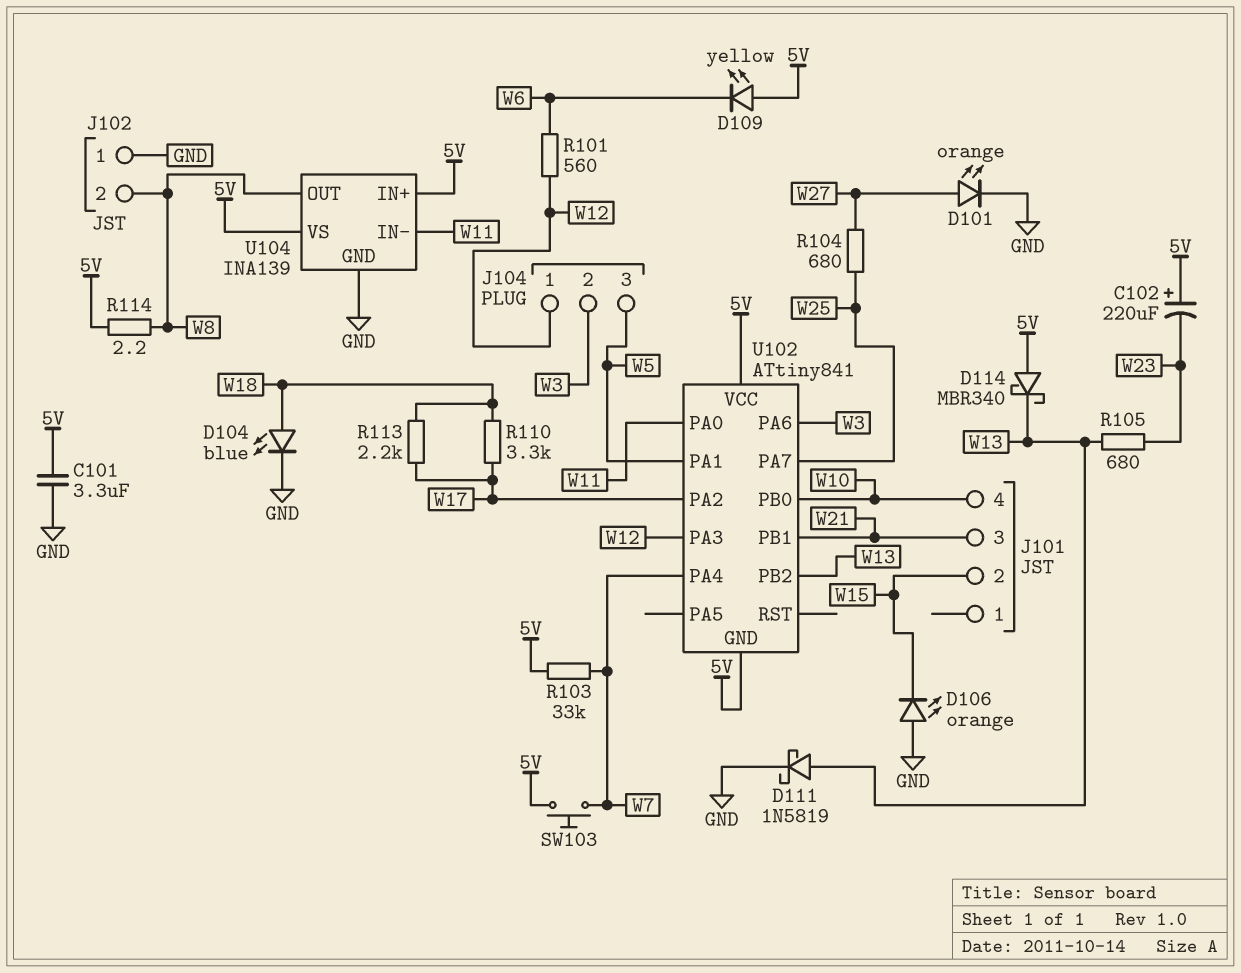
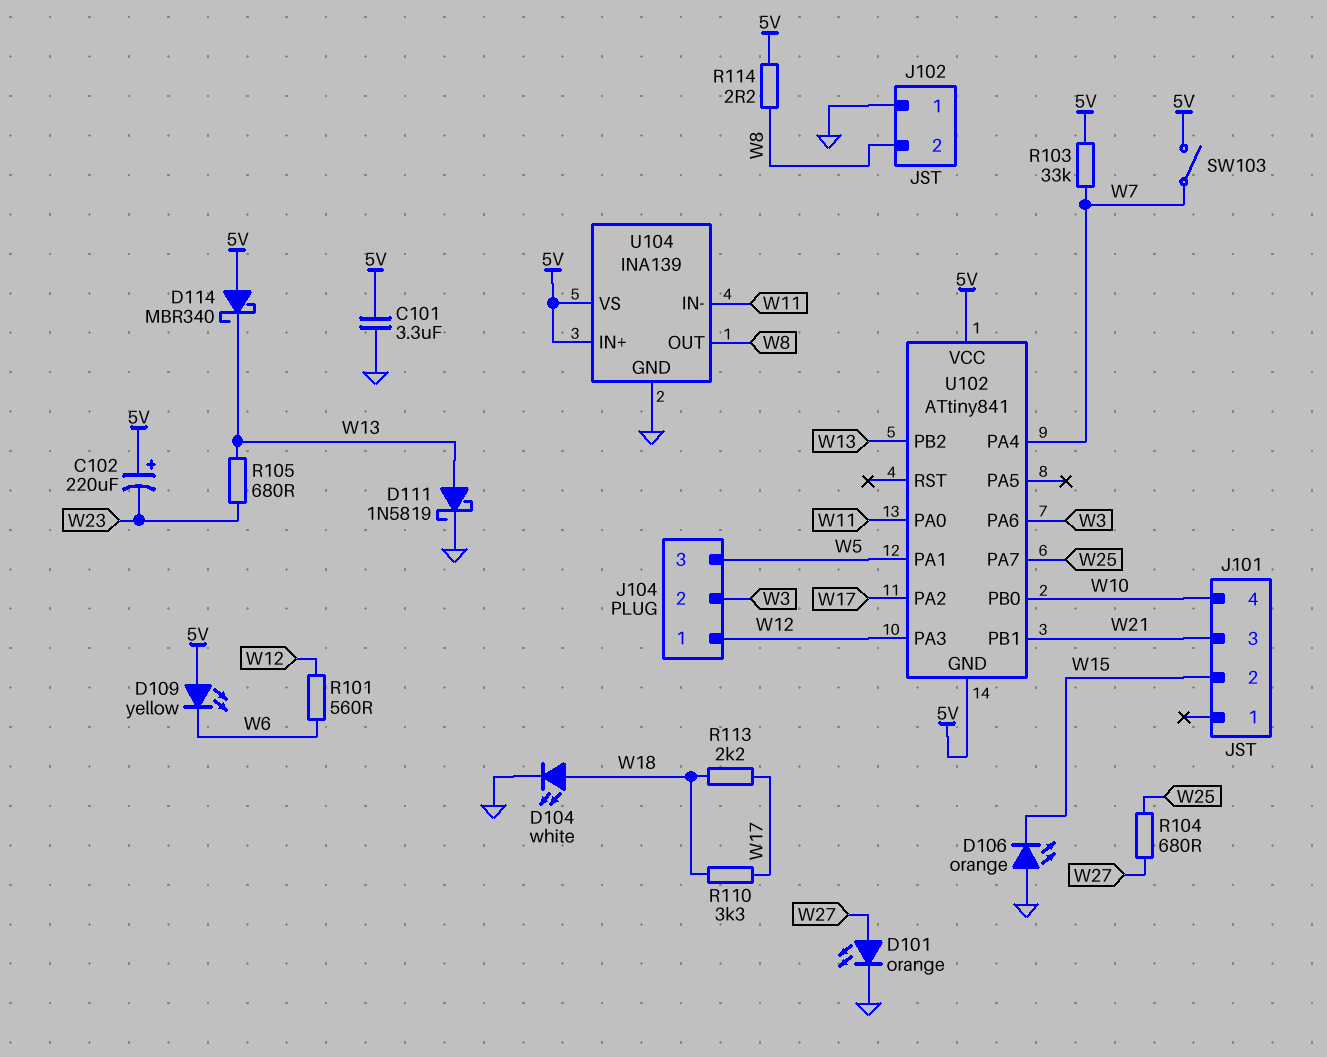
D104: LED blue (A W18, K GND) -> LED white (A W18, K GND)
SW103: button (5V, W7) -> switch (5V, W7)

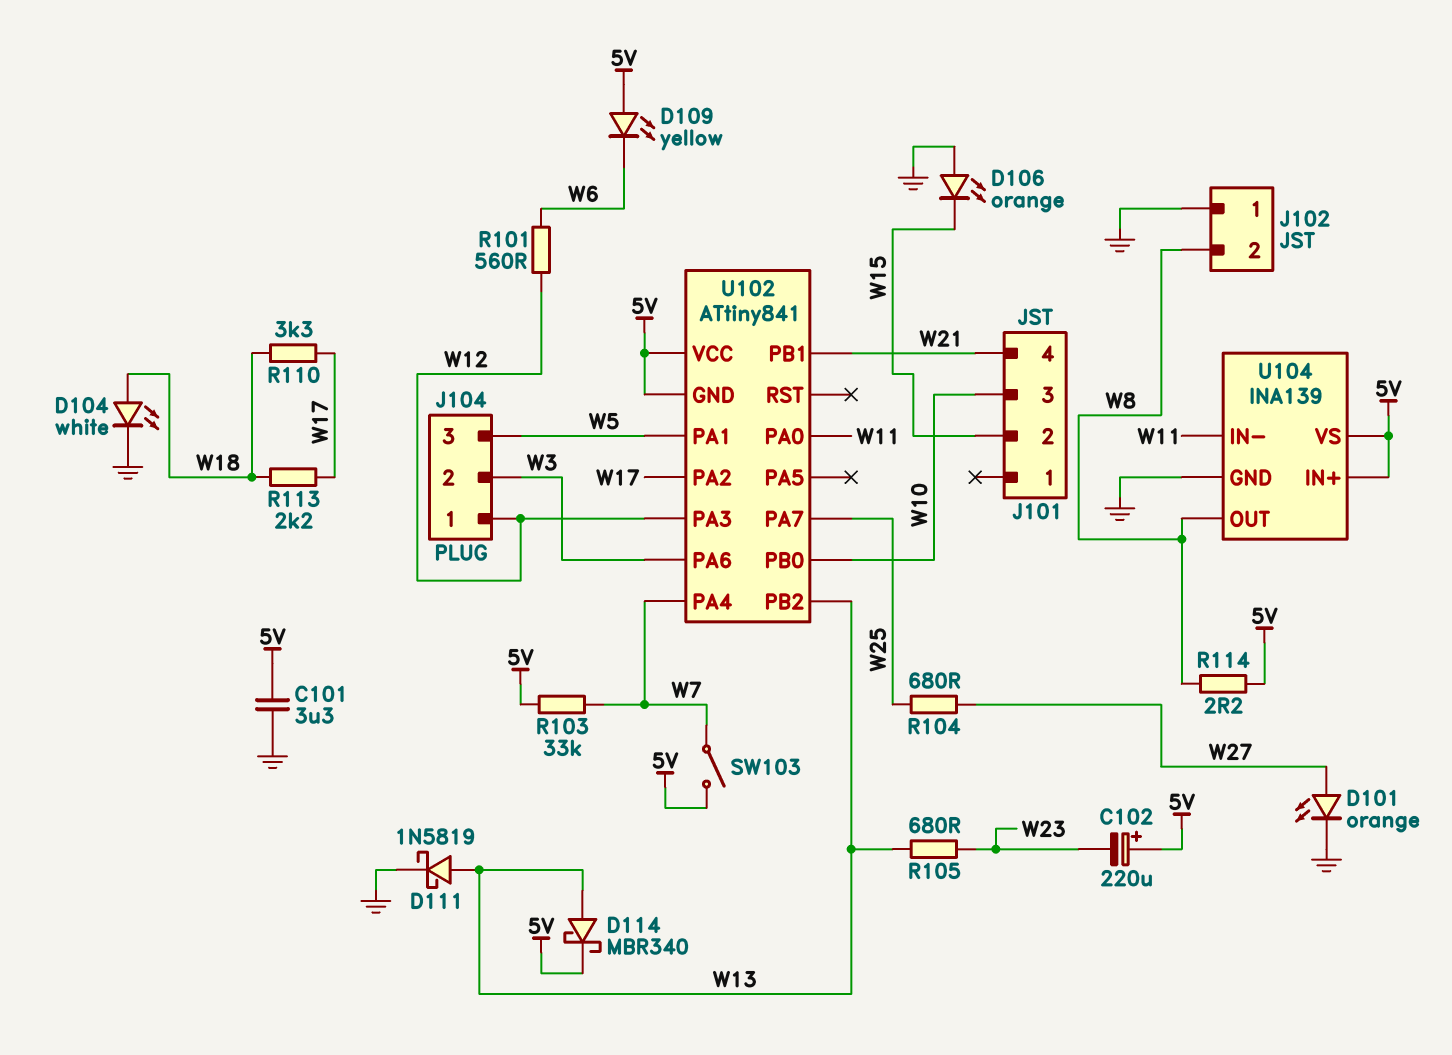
D114: schottky MBR340 (A 5V, K W13) -> schottky MBR340 (A W13, K 5V)
J101 pin 3: W21 -> W10
J101 pin 4: W10 -> W21

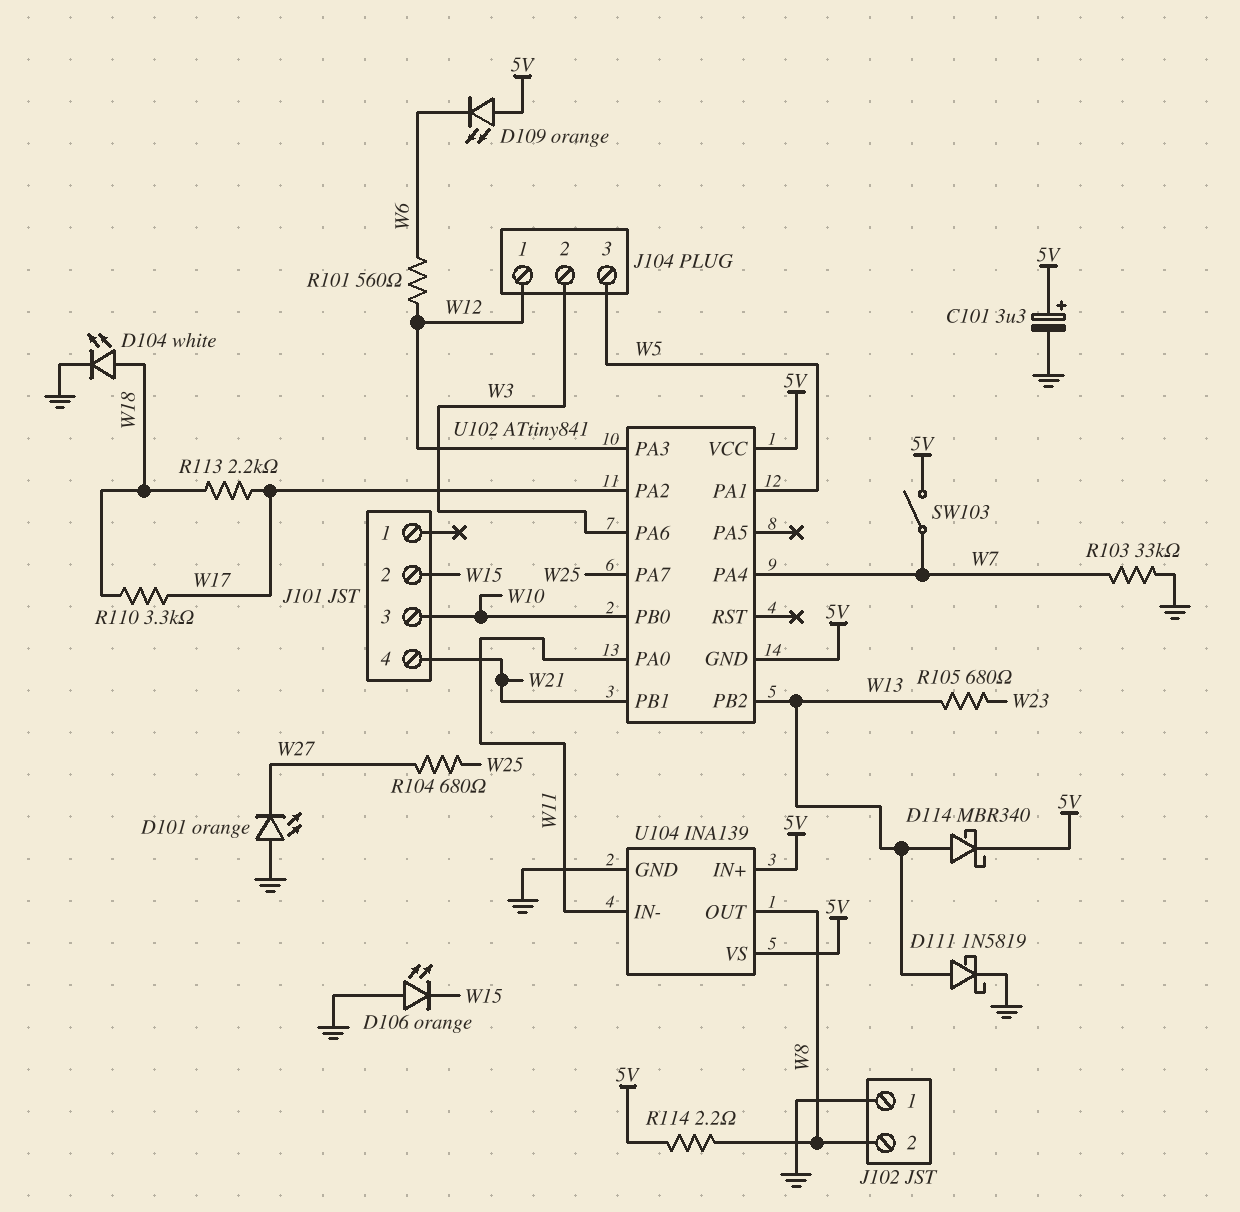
C101: 3.3uF (5V, GND) -> 3.3uF (plus 5V, minus GND)
C102: 220uF (plus 5V, minus W23) -> none
D101: LED orange (A W27, K GND) -> LED orange (A GND, K W27)
D109: LED yellow (A 5V, K W6) -> LED orange (A 5V, K W6)
R103: 33k (5V, W7) -> 33k (GND, W7)

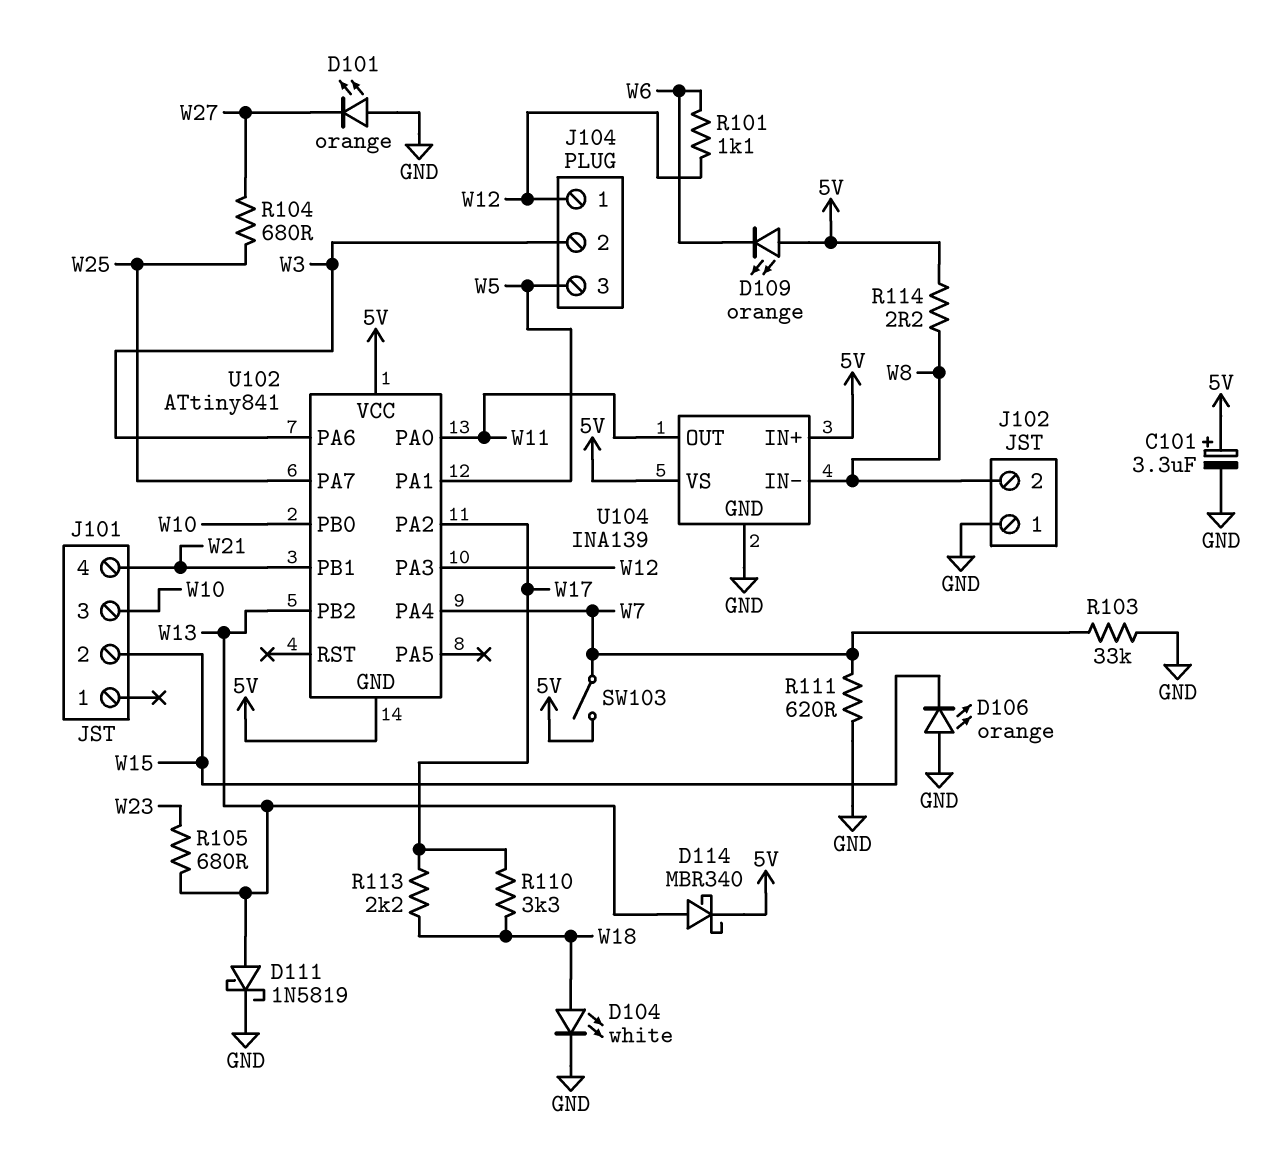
R101: 560 (W6, W12) -> 1.1k (W6, W12)
R111: none -> 620 (GND, W7)
U104 pin IN-: W11 -> W8
U104 pin OUT: W8 -> W11

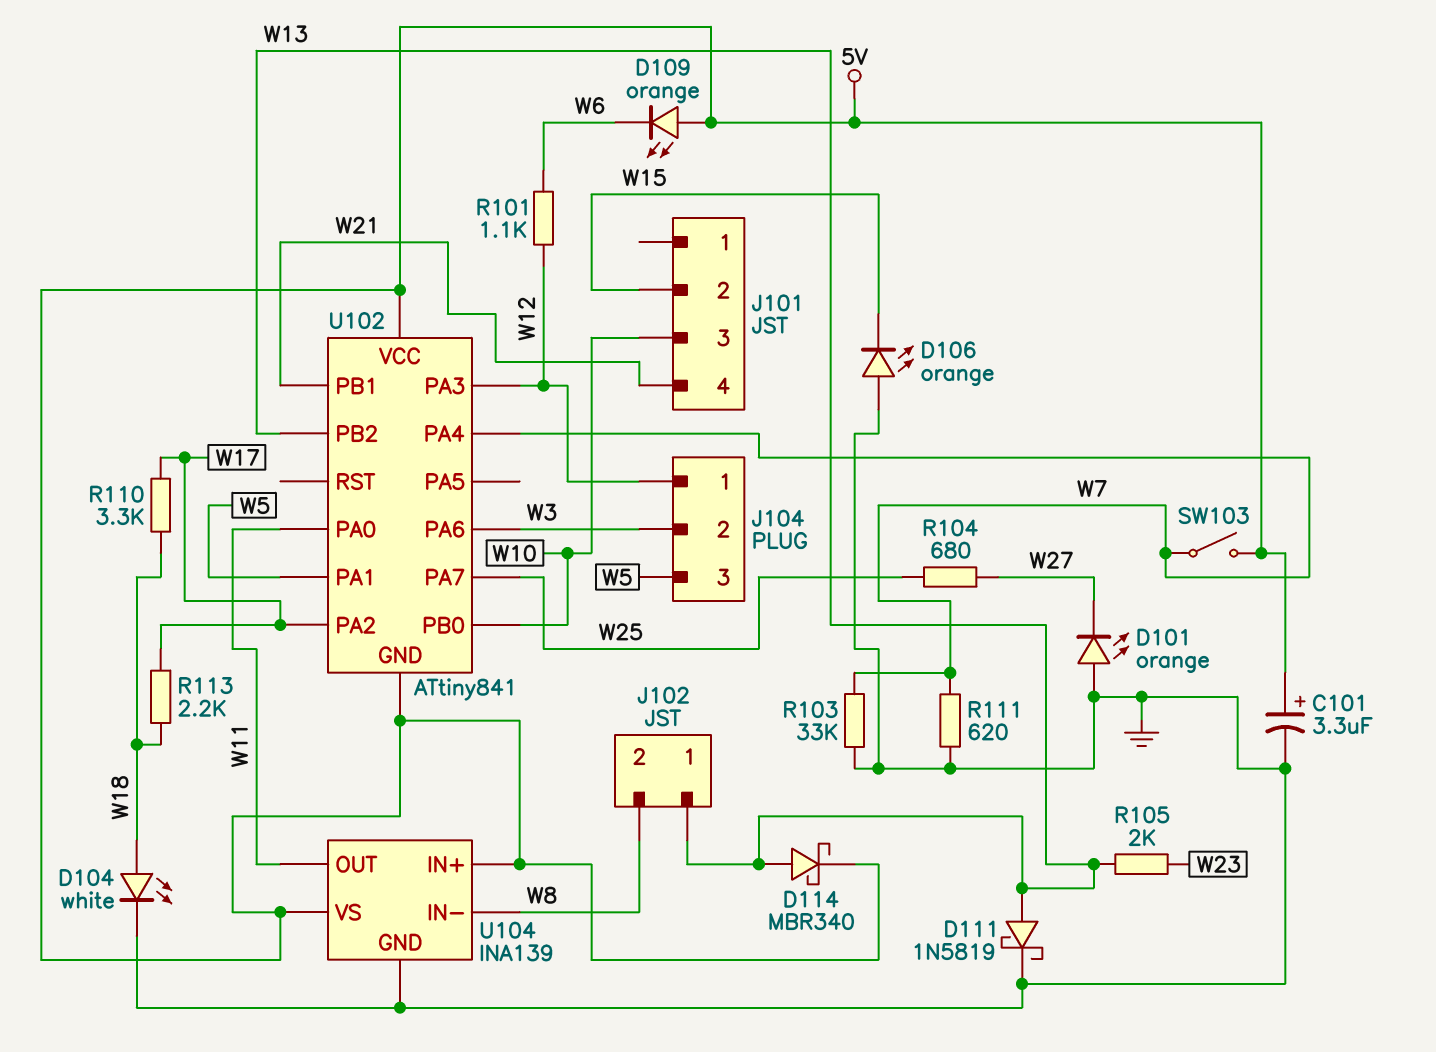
J102 pin 1: GND -> W13
R105: 680 (W13, W23) -> 2k (W13, W23)
R114: 2.2 (5V, W8) -> none

